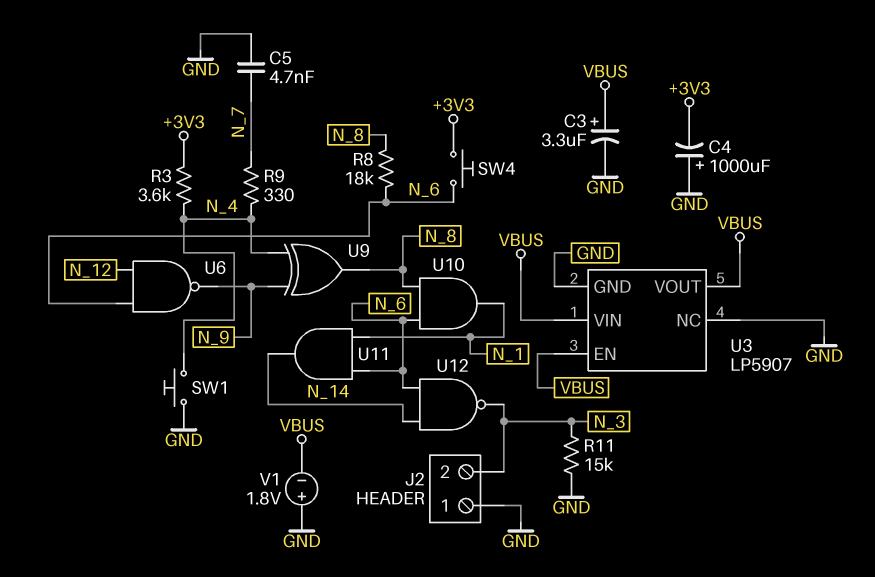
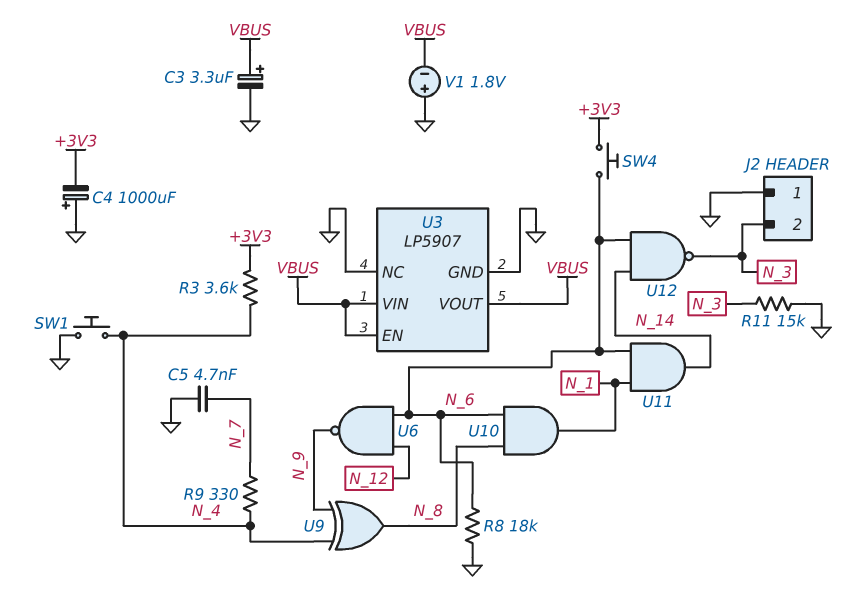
R8: 18k (N_6, N_8) -> 18k (GND, N_6)

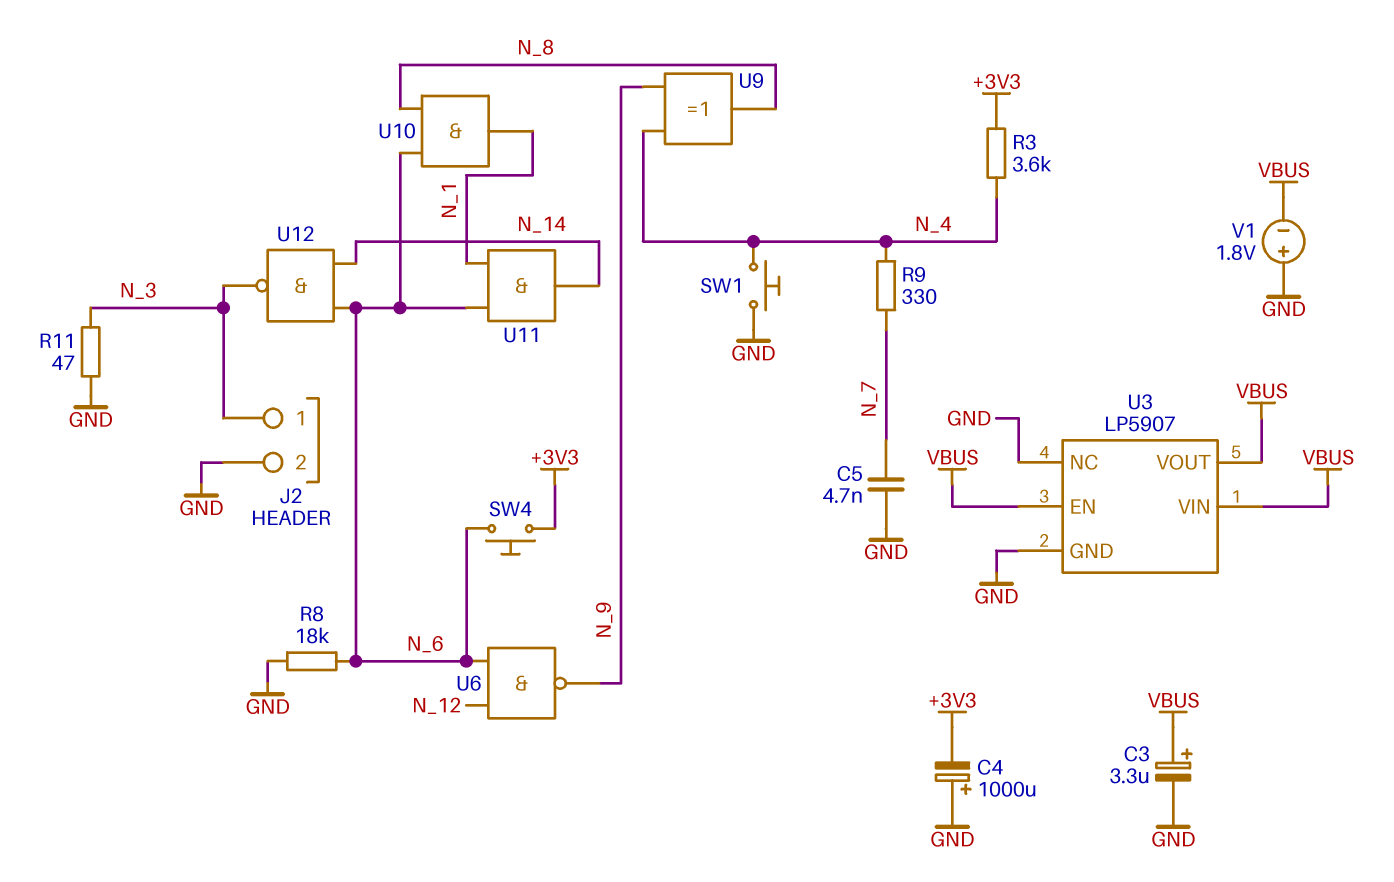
J2 pin 1: GND -> N_3
J2 pin 2: N_3 -> GND
R11: 15k (GND, N_3) -> 47 (GND, N_3)

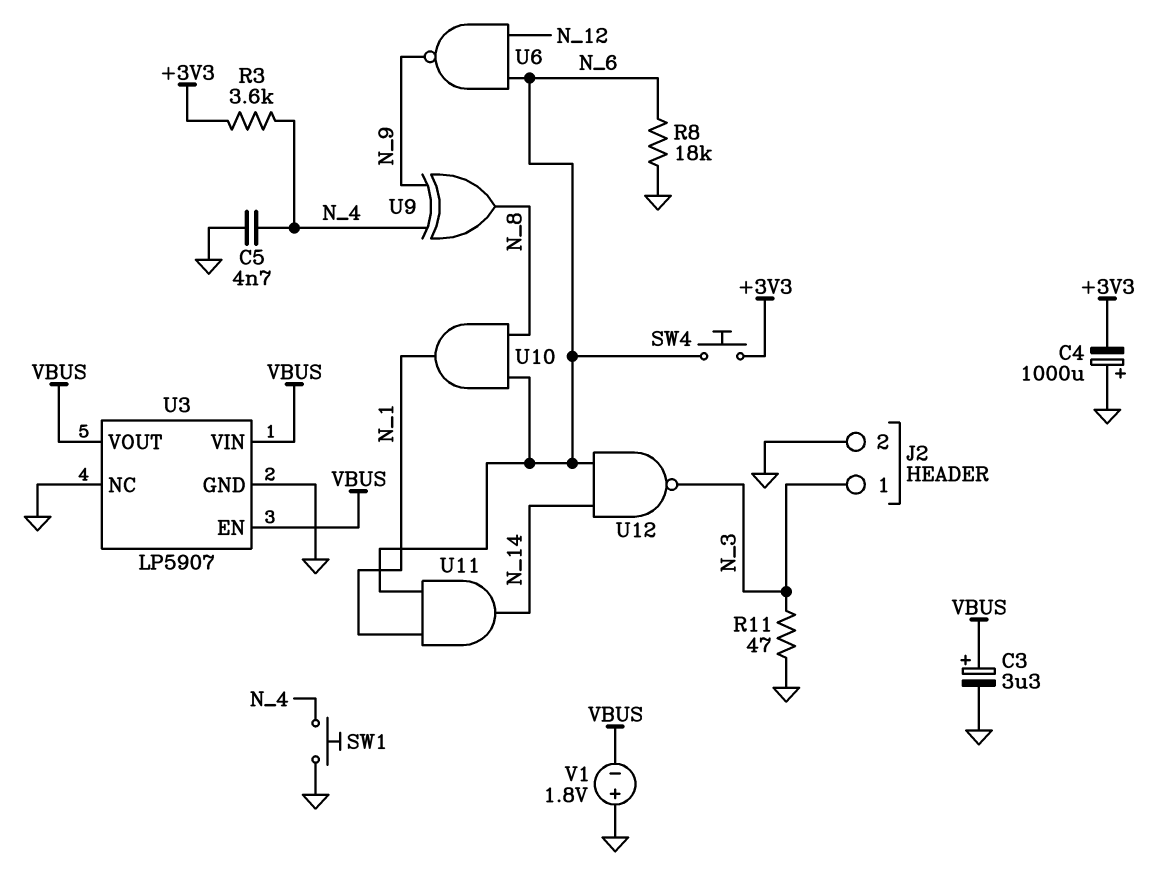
C5: 4.7nF (GND, N_7) -> 4.7nF (GND, N_4)
R9: 330 (N_4, N_7) -> none

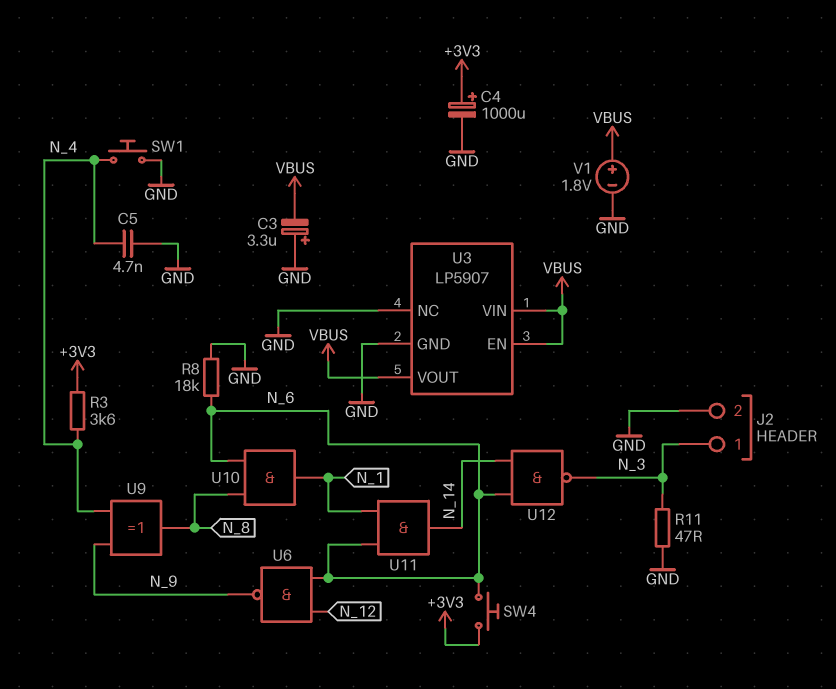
C3: 3.3uF (plus VBUS, minus GND) -> 3.3uF (plus GND, minus VBUS)
C4: 1000uF (plus GND, minus +3V3) -> 1000uF (plus +3V3, minus GND)
V1: 1.8V (plus GND, minus VBUS) -> 1.8V (plus VBUS, minus GND)

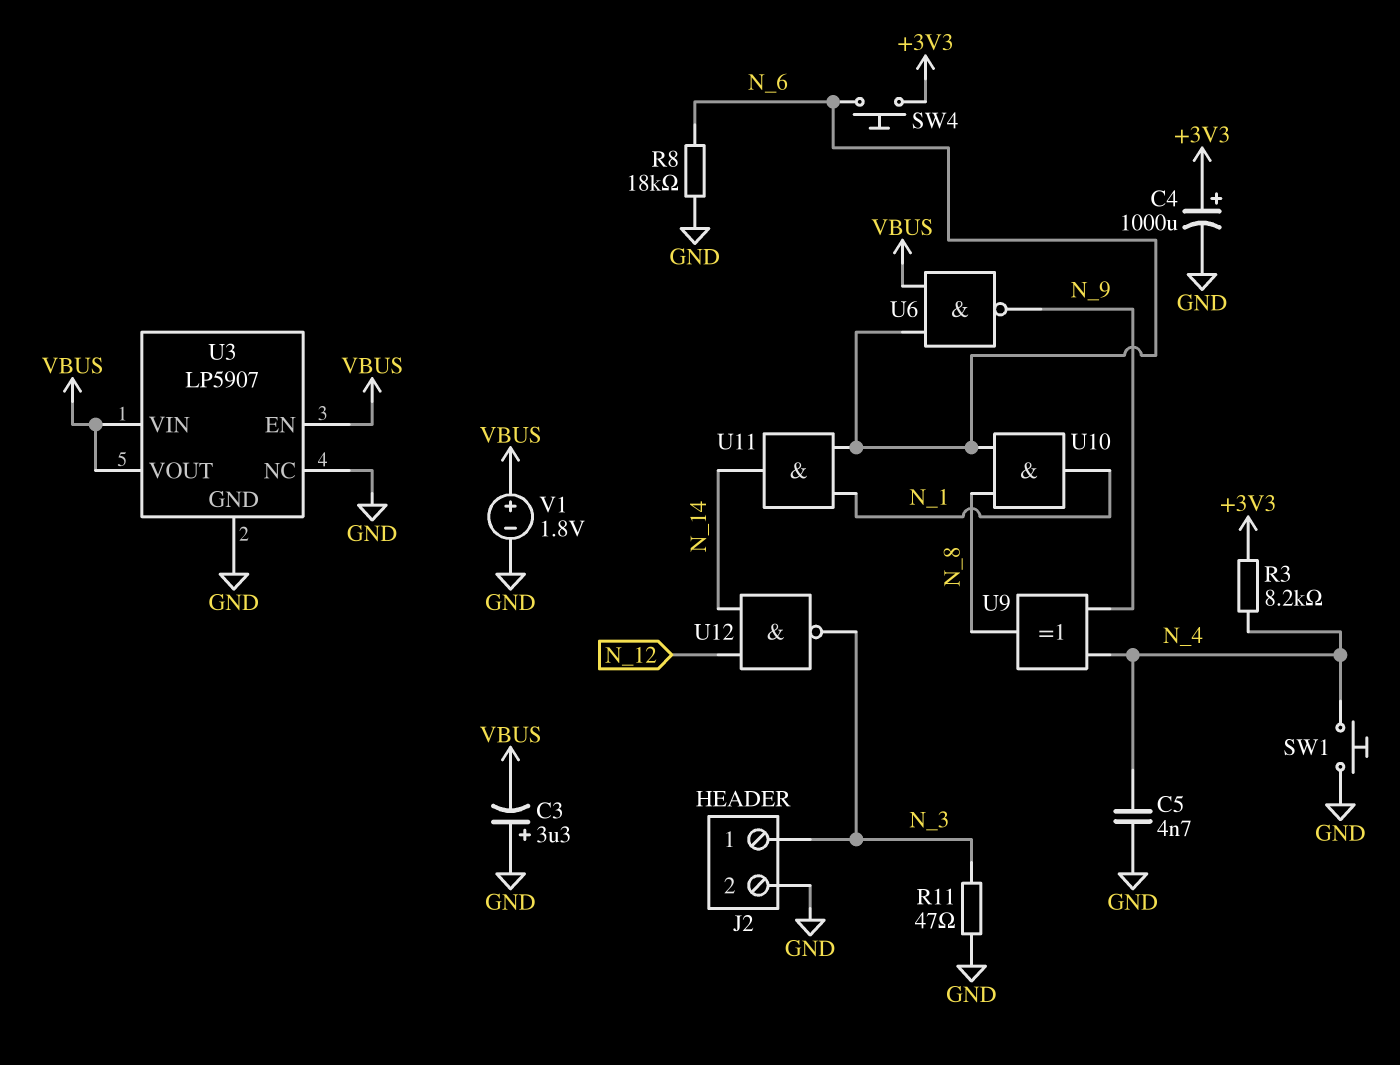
R3: 3.6k (+3V3, N_4) -> 8.2k (+3V3, N_4)
U6: NAND (in N_6, in N_12, out N_9) -> NAND (in N_6, in VBUS, out N_9)
U12: NAND (in N_6, in N_14, out N_3) -> NAND (in N_12, in N_14, out N_3)

